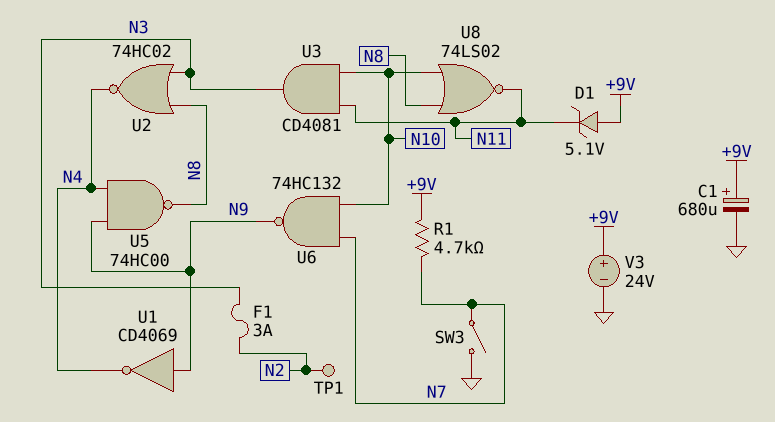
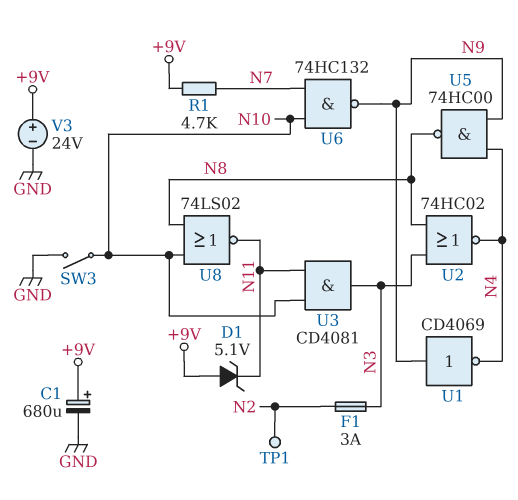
SW3: switch (GND, N7) -> switch (GND, N10)

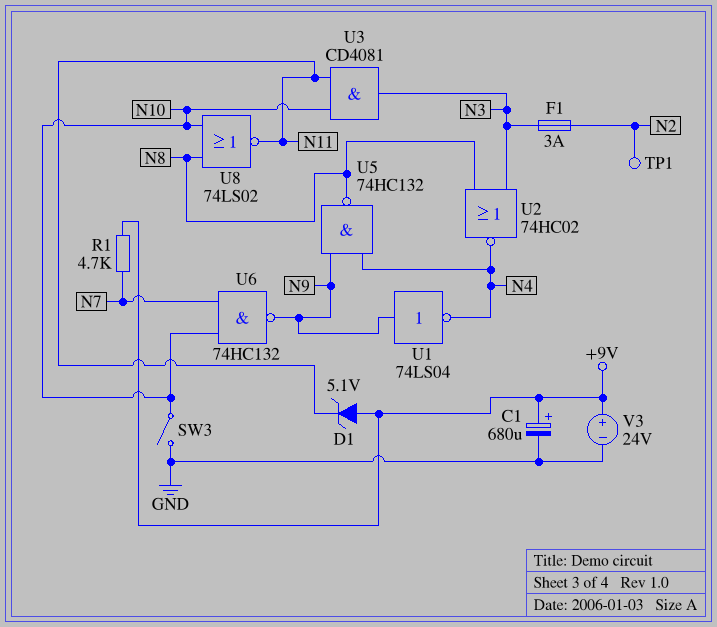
U1: NOT CD4069 (in N9, out N4) -> NOT 74LS04 (in N9, out N4)
U5: NAND 74HC00 (in N4, in N9, out N8) -> NAND 74HC132 (in N4, in N9, out N8)

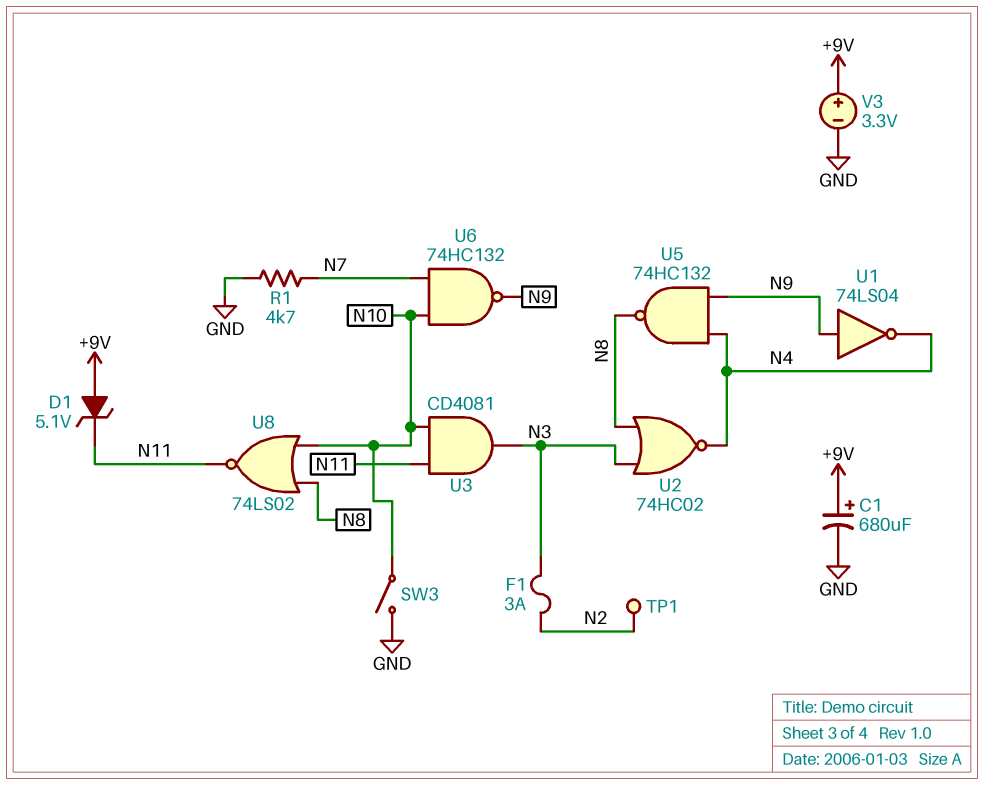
R1: 4.7k (+9V, N7) -> 4.7k (GND, N7)
V3: 24V (plus +9V, minus GND) -> 3.3V (plus +9V, minus GND)

